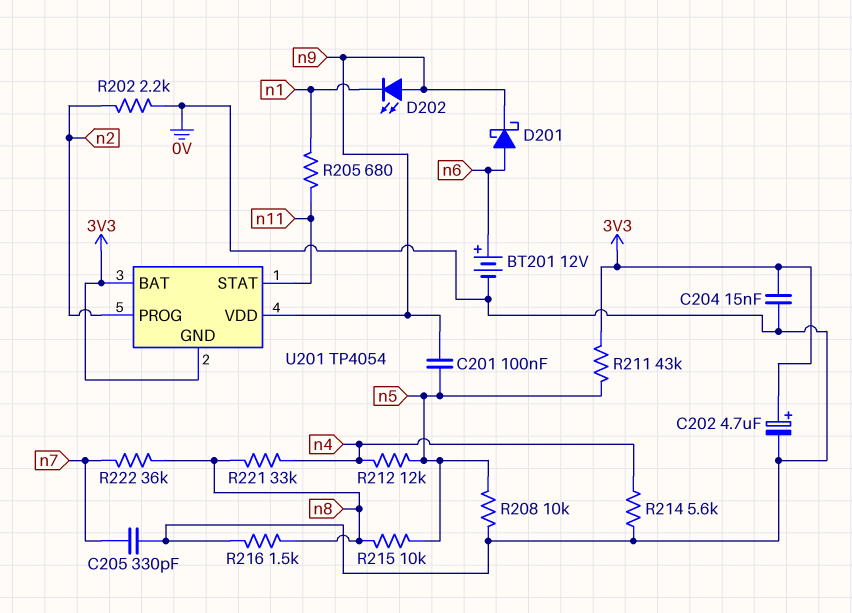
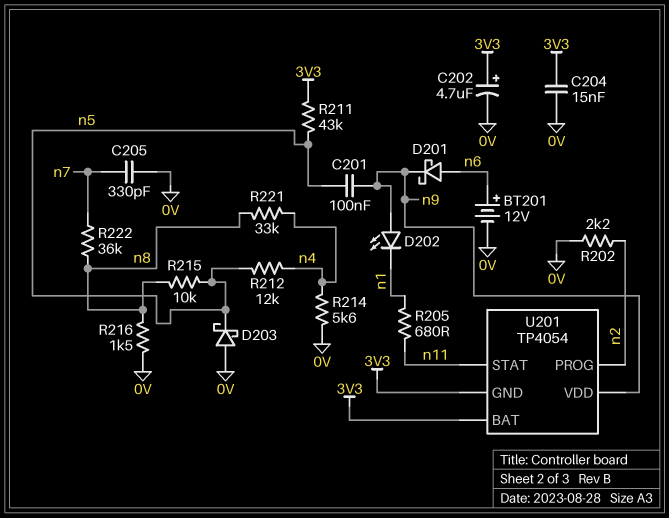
D203: none -> schottky (A 0V, K n5)
R208: 10k (0V, n5) -> none

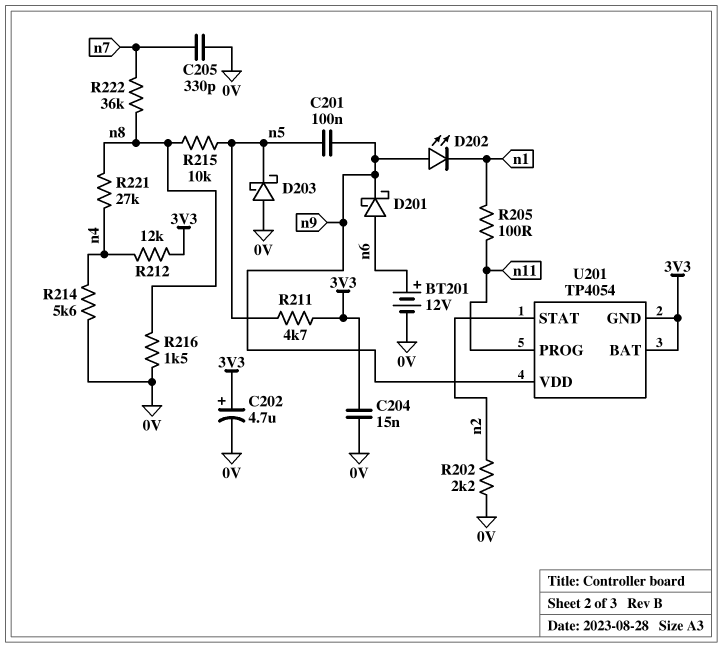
R205: 680 (n1, n11) -> 100 (n1, n11)
R211: 43k (3V3, n5) -> 4.7k (3V3, n5)
R212: 12k (n4, n5) -> 12k (3V3, n4)
R221: 33k (n4, n8) -> 27k (n4, n8)
U201 pin PROG: n2 -> n11
U201 pin STAT: n11 -> n2

